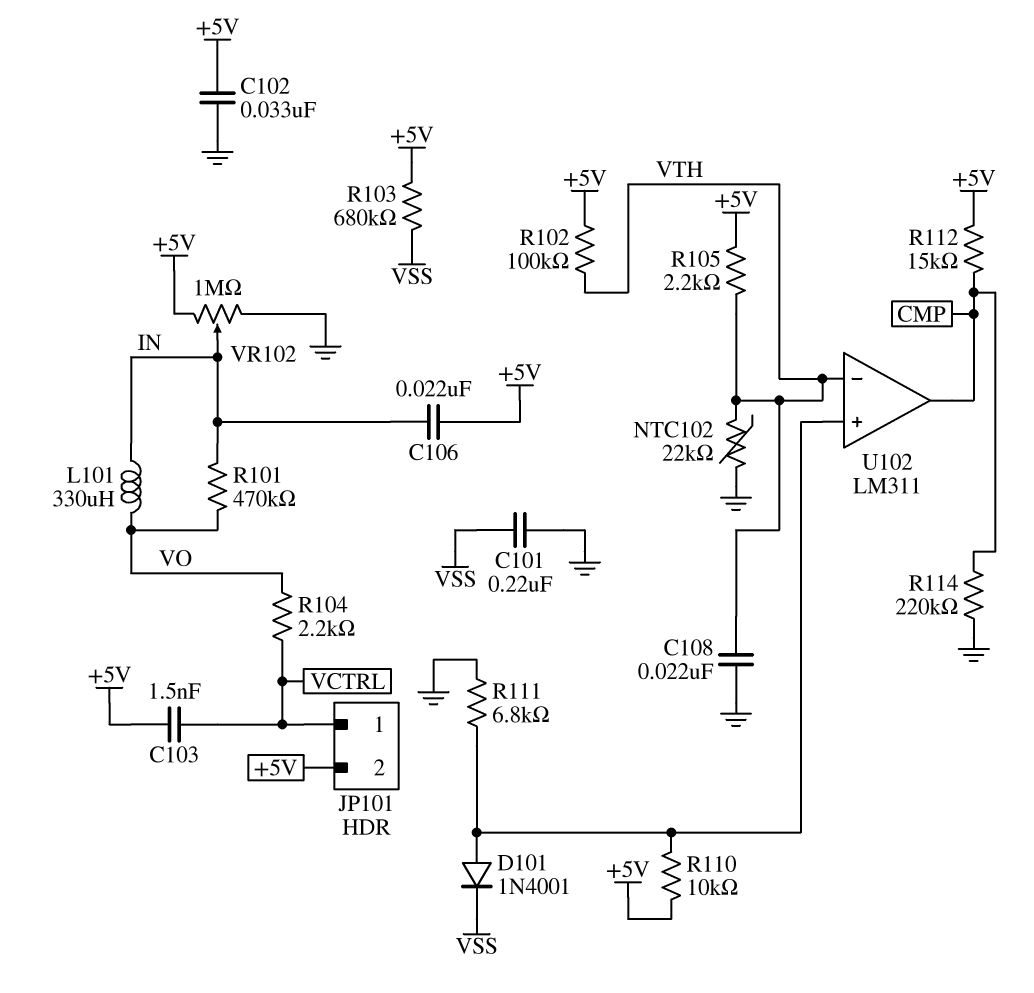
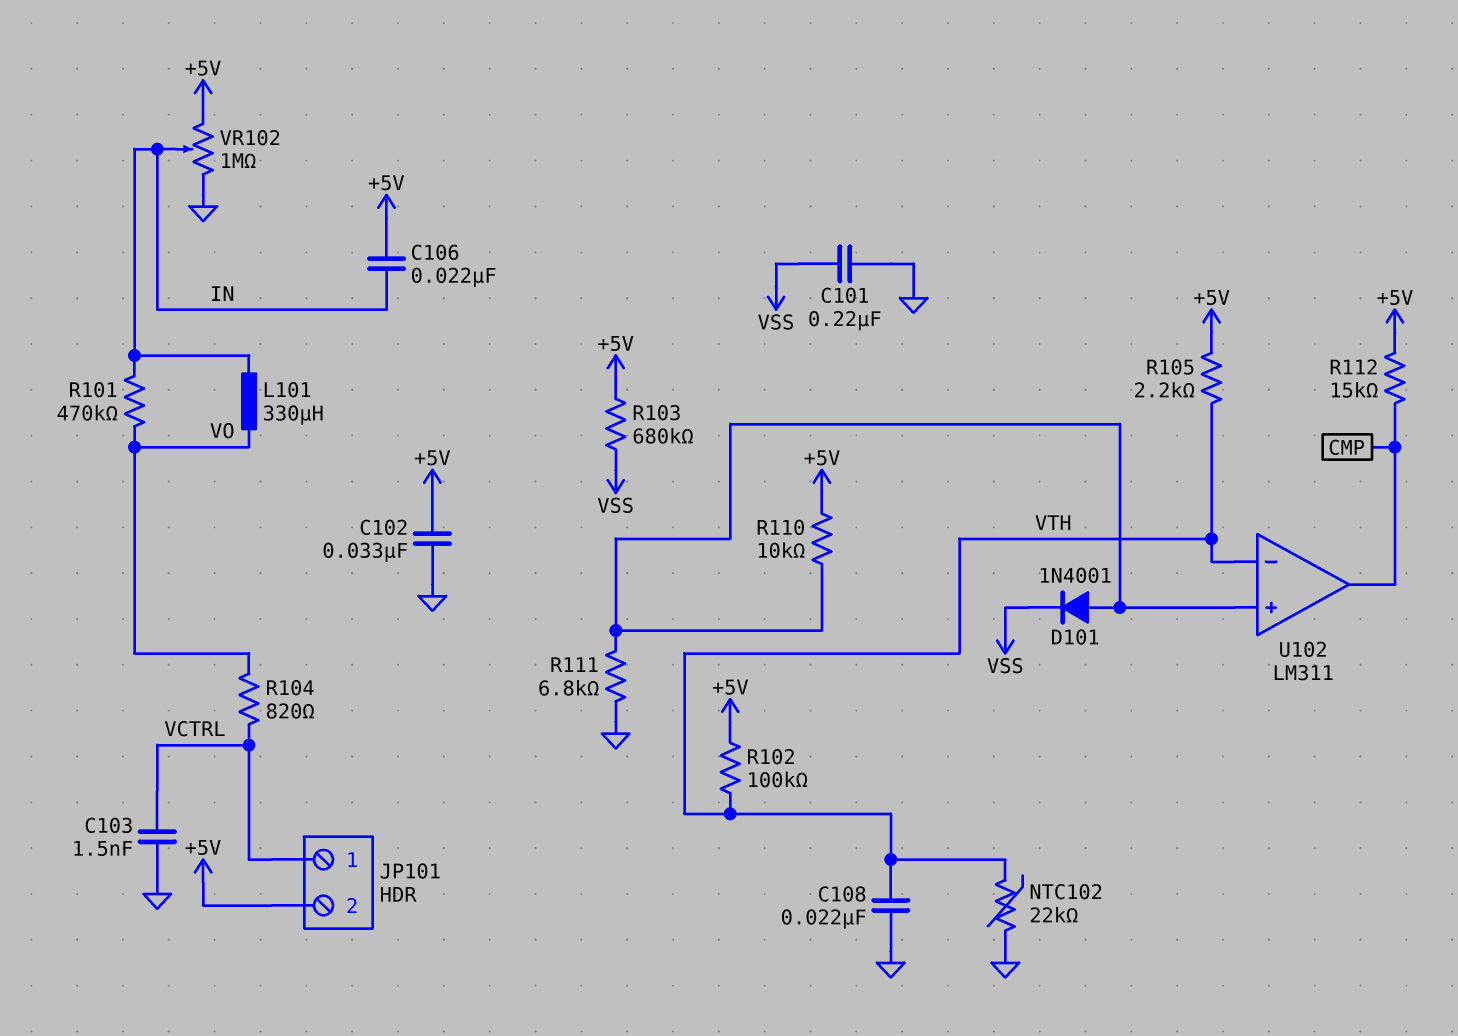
C103: 1.5nF (+5V, VCTRL) -> 1.5nF (GND, VCTRL)
R104: 2.2k (VCTRL, VO) -> 820 (VCTRL, VO)
R114: 220k (CMP, GND) -> none

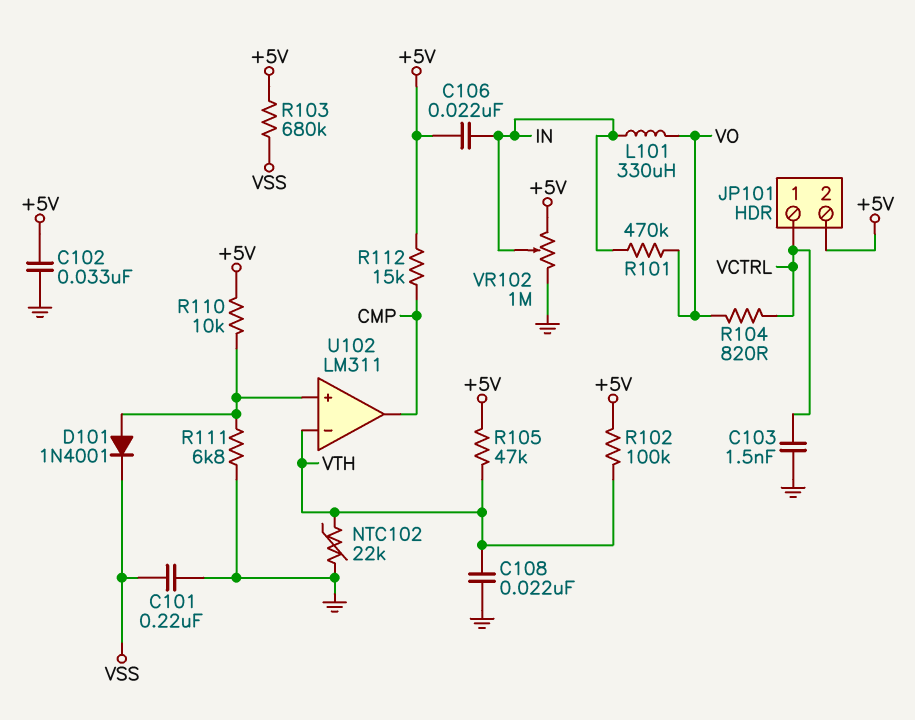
R105: 2.2k (+5V, VTH) -> 47k (+5V, VTH)

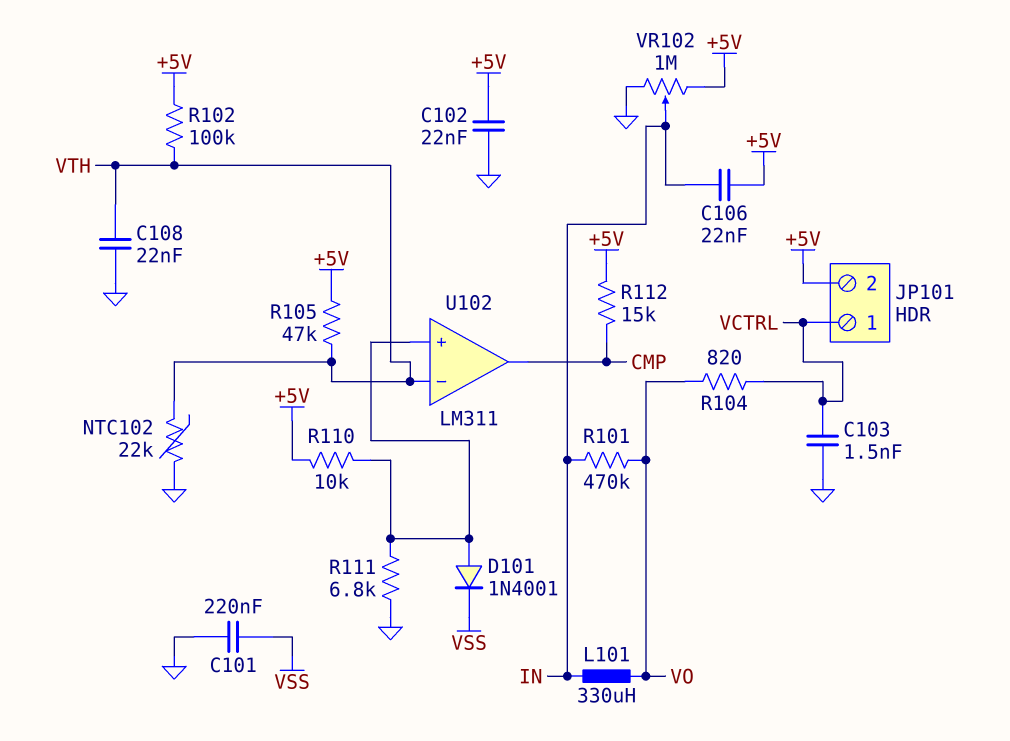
C102: 33nF (+5V, GND) -> 22nF (+5V, GND)
R103: 680k (+5V, VSS) -> none

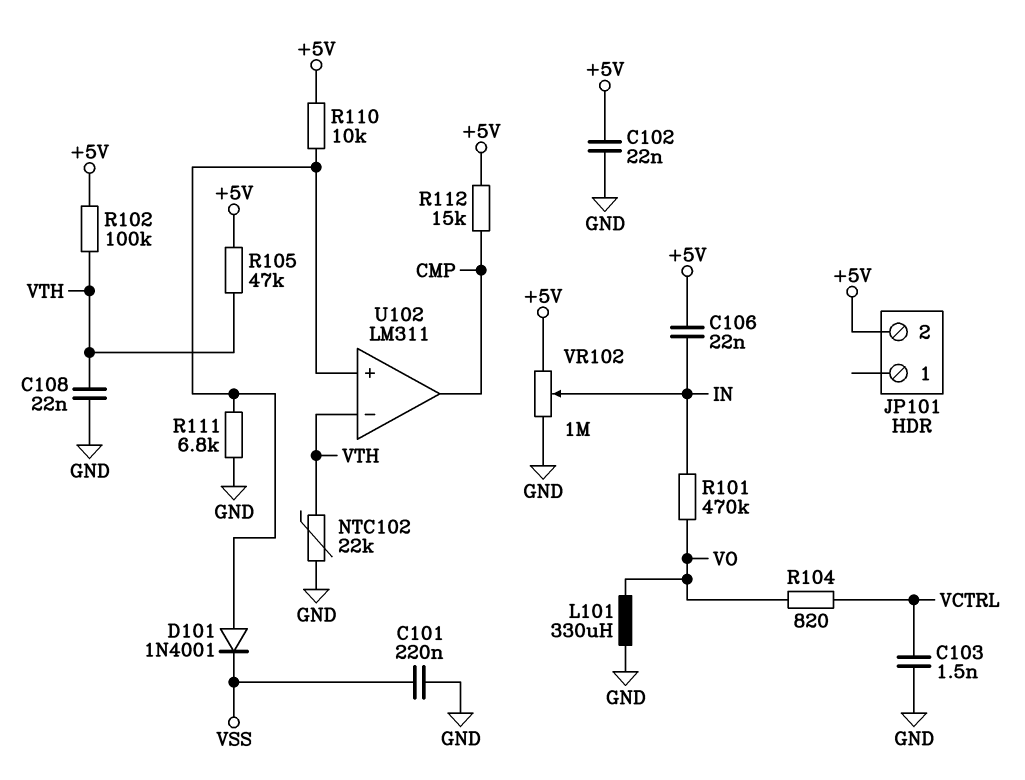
JP101 pin 1: VCTRL -> none
L101: 330uH (IN, VO) -> 330uH (GND, VO)

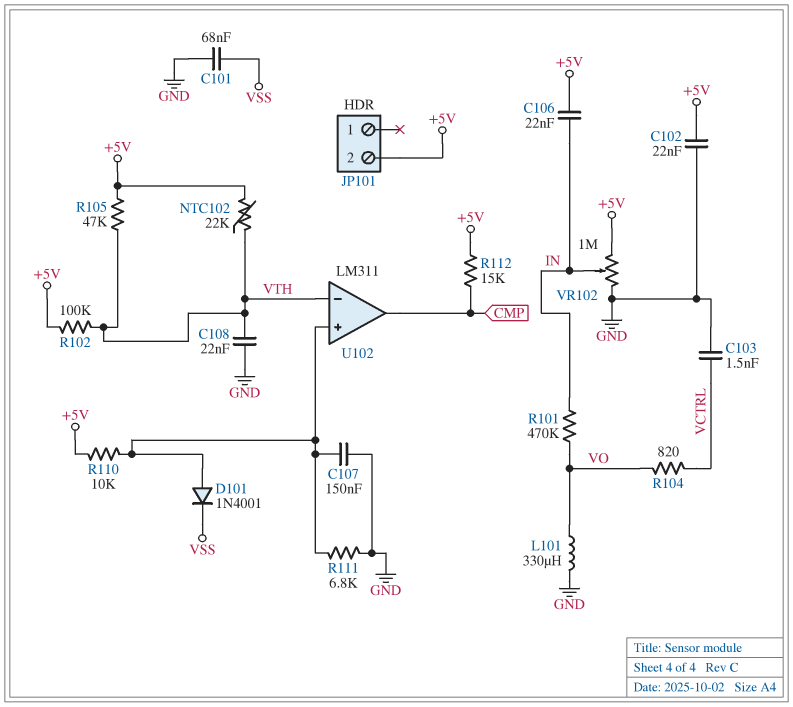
C101: 220nF (GND, VSS) -> 68nF (GND, VSS)
C107: none -> 150nF (GND, U102/in+)
NTC102: 22k (GND, VTH) -> 22k (+5V, VTH)

